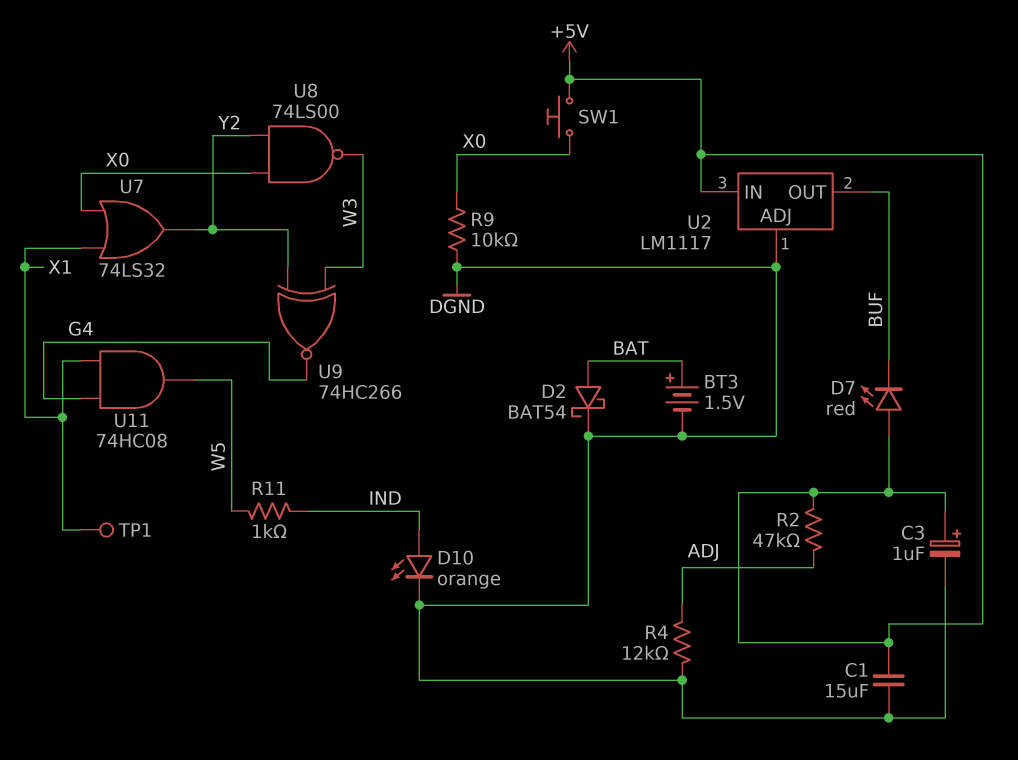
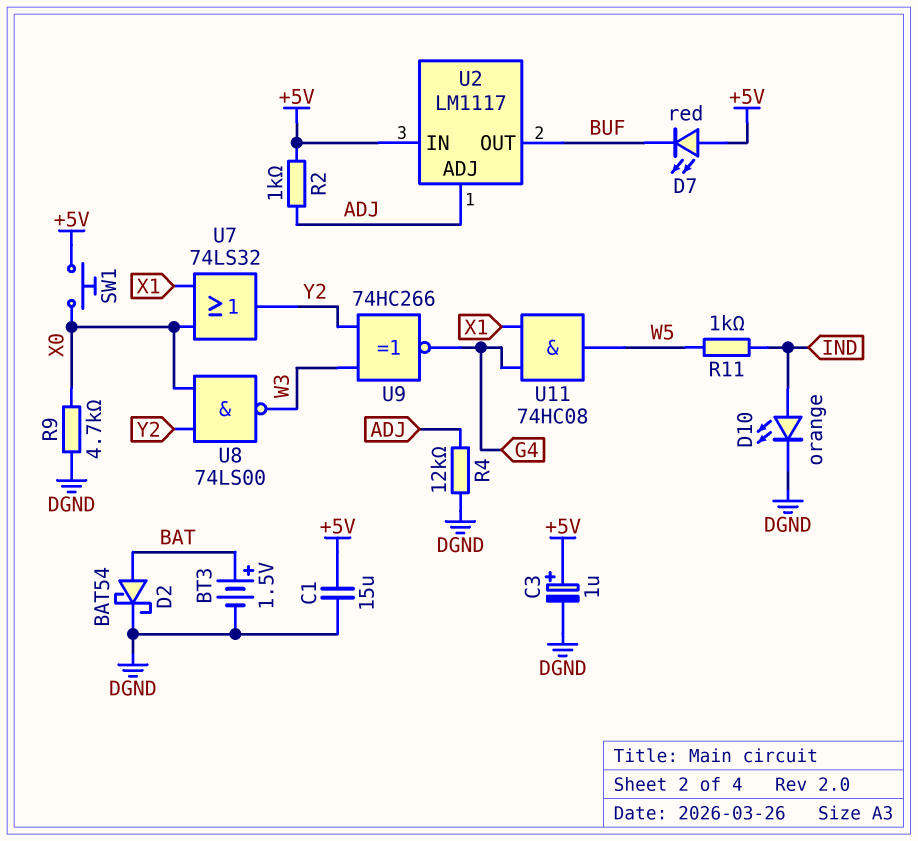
R2: 47k (+5V, ADJ) -> 1k (+5V, ADJ)
R9: 10k (DGND, X0) -> 4.7k (DGND, X0)
TP1: test point (X1) -> none
U2 pin ADJ: DGND -> ADJ

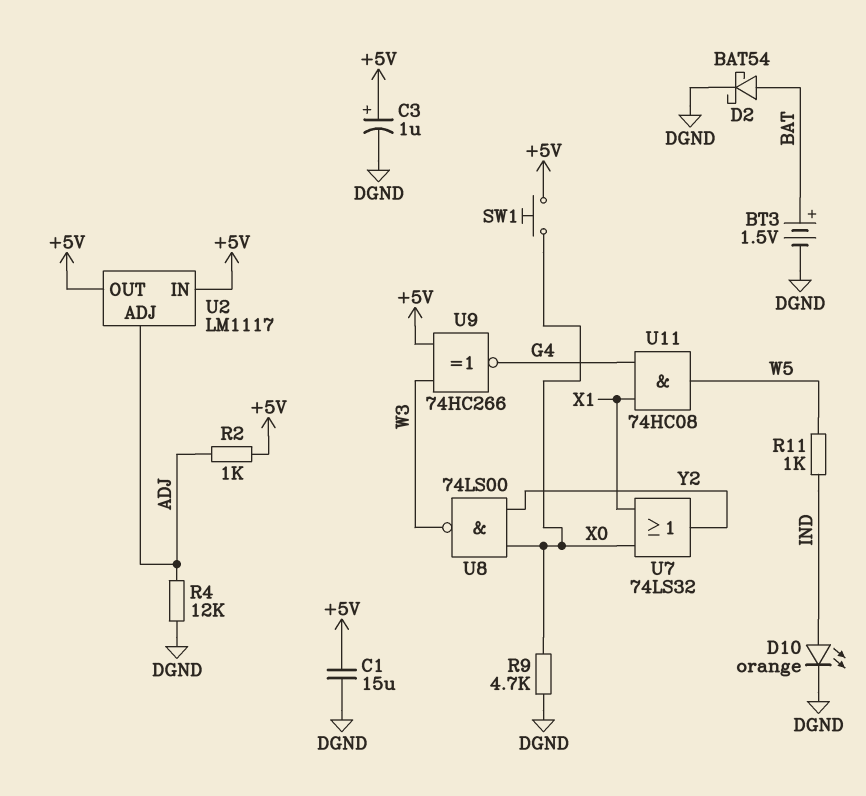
D7: LED red (A +5V, K BUF) -> none
U2 pin OUT: BUF -> +5V
U9: XNOR 74HC266 (in W3, in Y2, out G4) -> XNOR 74HC266 (in +5V, in W3, out G4)

